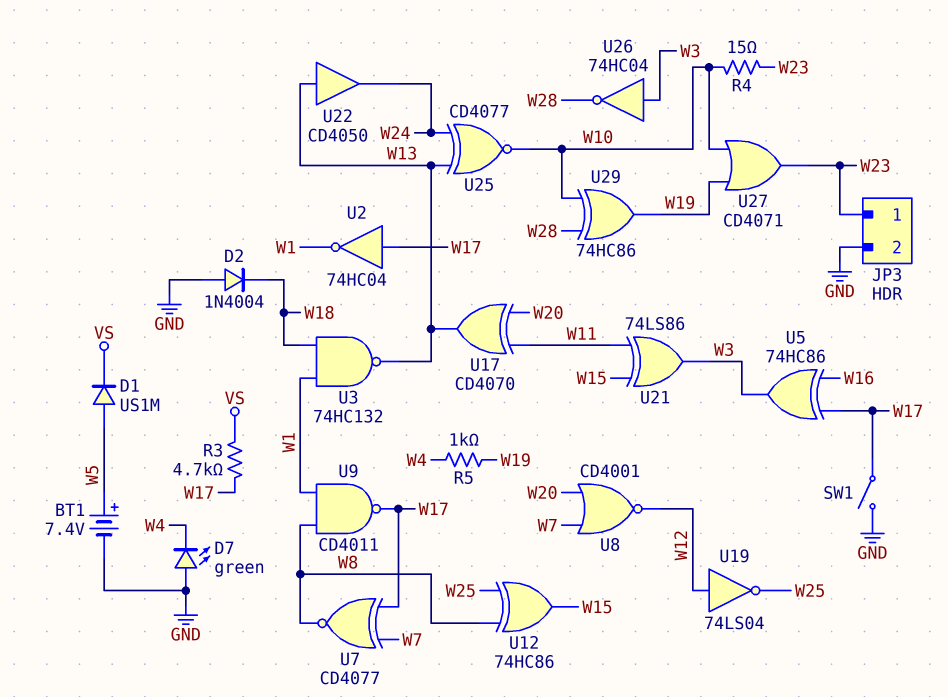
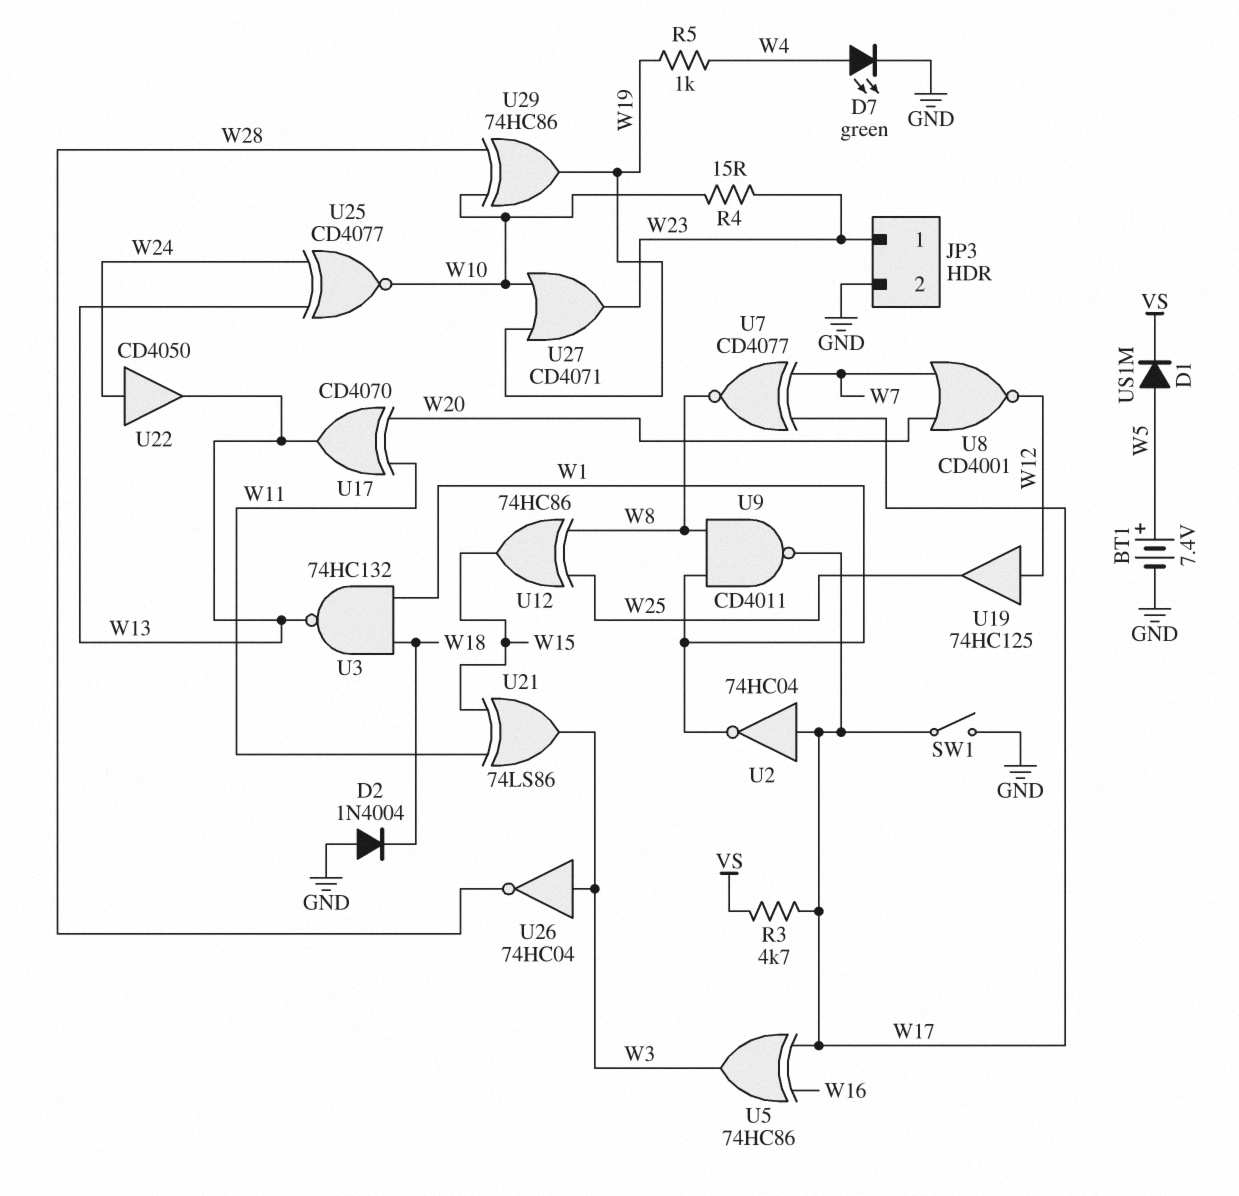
D7: LED green (A GND, K W4) -> LED green (A W4, K GND)
U19: NOT 74LS04 (in W12, out W25) -> buffer 74HC125 (in W12, out W25)
U22: buffer CD4050 (in W13, out W24) -> buffer CD4050 (in W24, out W13)

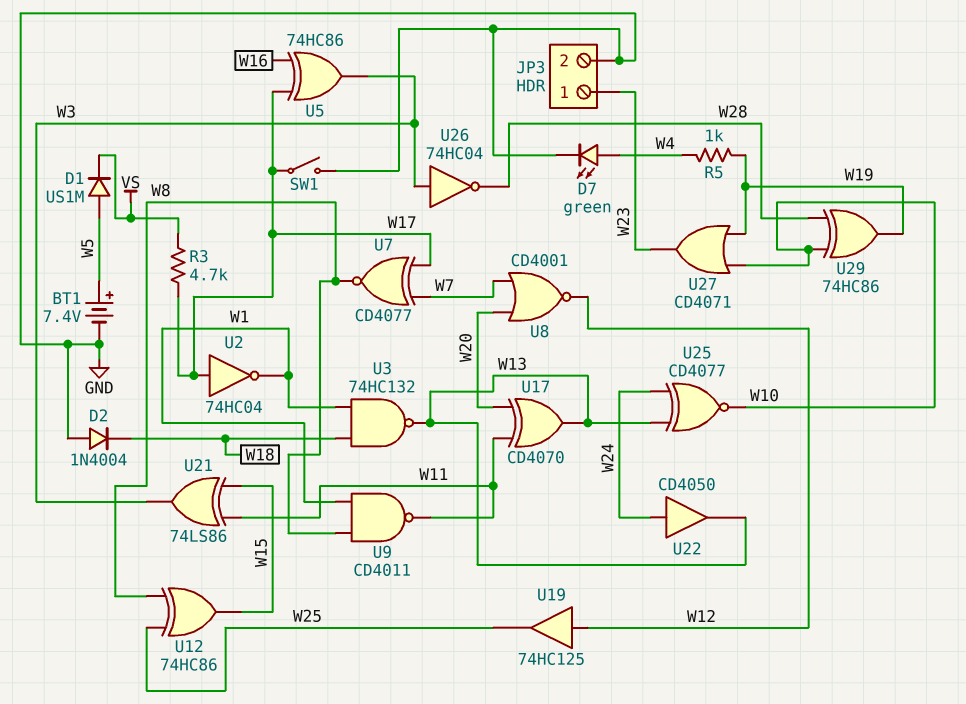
R4: 15 (W10, W23) -> none
U9: NAND CD4011 (in W1, in W8, out W17) -> NAND CD4011 (in W1, in W8, out W11)

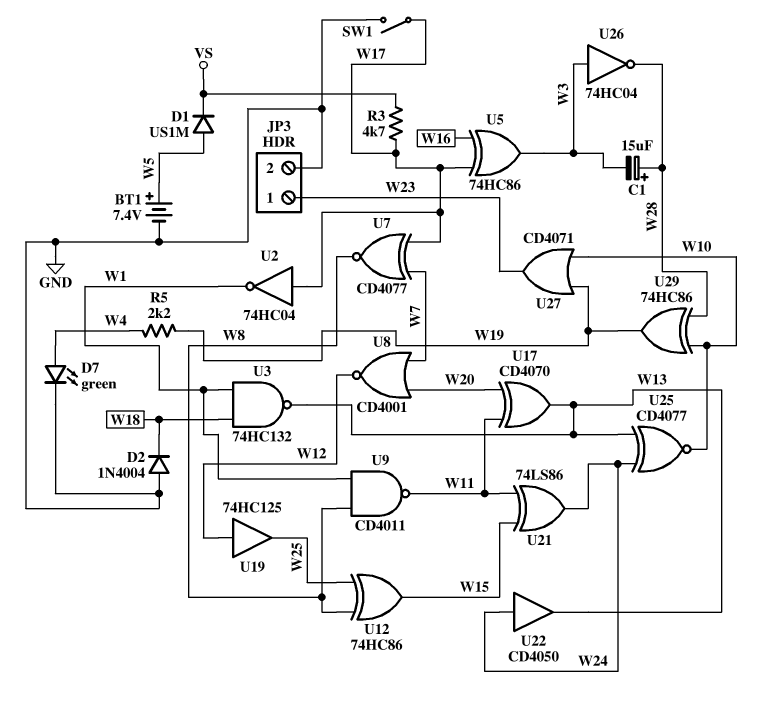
C1: none -> 15uF (plus W28, minus W3)
R5: 1k (W4, W19) -> 2.2k (W4, W19)
U21: XOR 74LS86 (in W11, in W15, out W3) -> XOR 74LS86 (in W11, in W15, out W24)

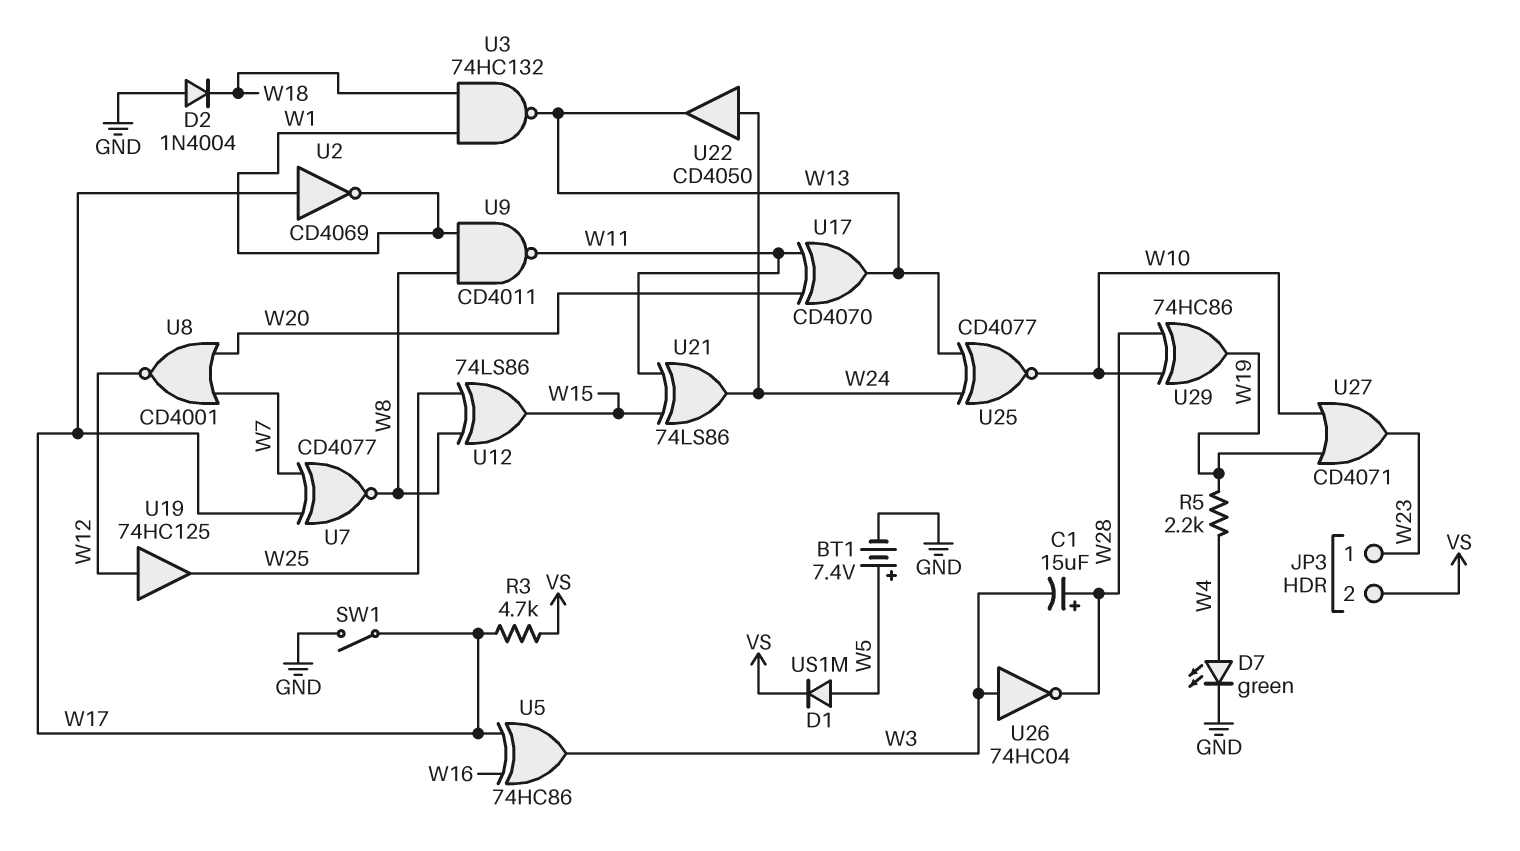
JP3 pin 2: GND -> VS
U2: NOT 74HC04 (in W17, out W1) -> NOT CD4069 (in W17, out W1)
U12: XOR 74HC86 (in W8, in W25, out W15) -> XOR 74LS86 (in W8, in W25, out W15)

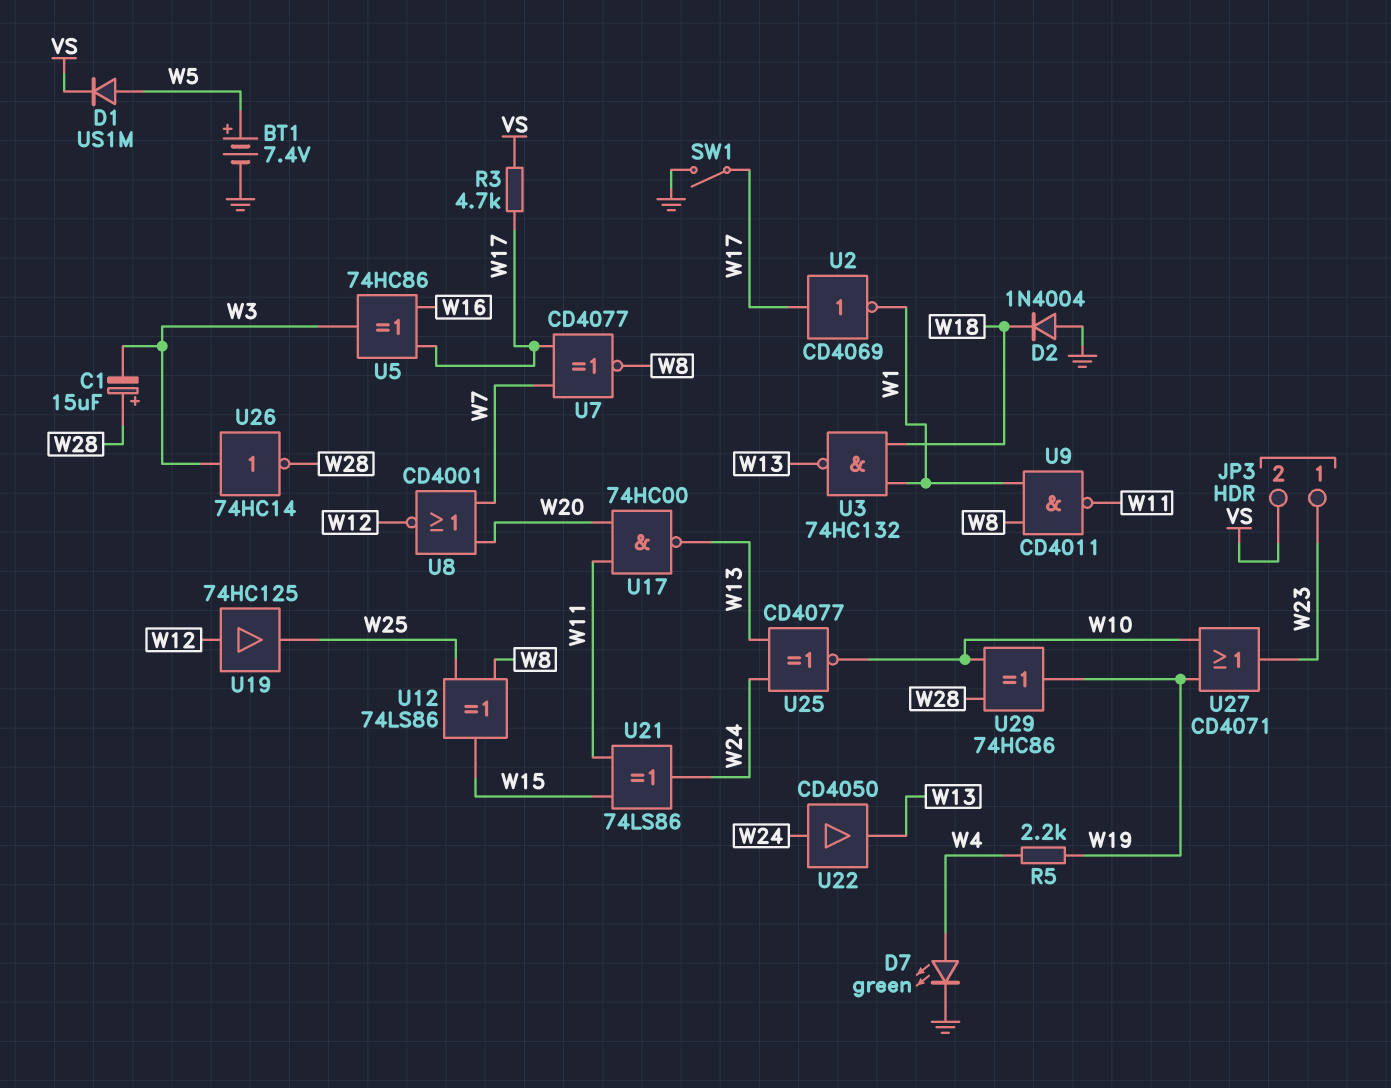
U17: XOR CD4070 (in W11, in W20, out W13) -> NAND 74HC00 (in W11, in W20, out W13)
U26: NOT 74HC04 (in W3, out W28) -> NOT 74HC14 (in W3, out W28)

